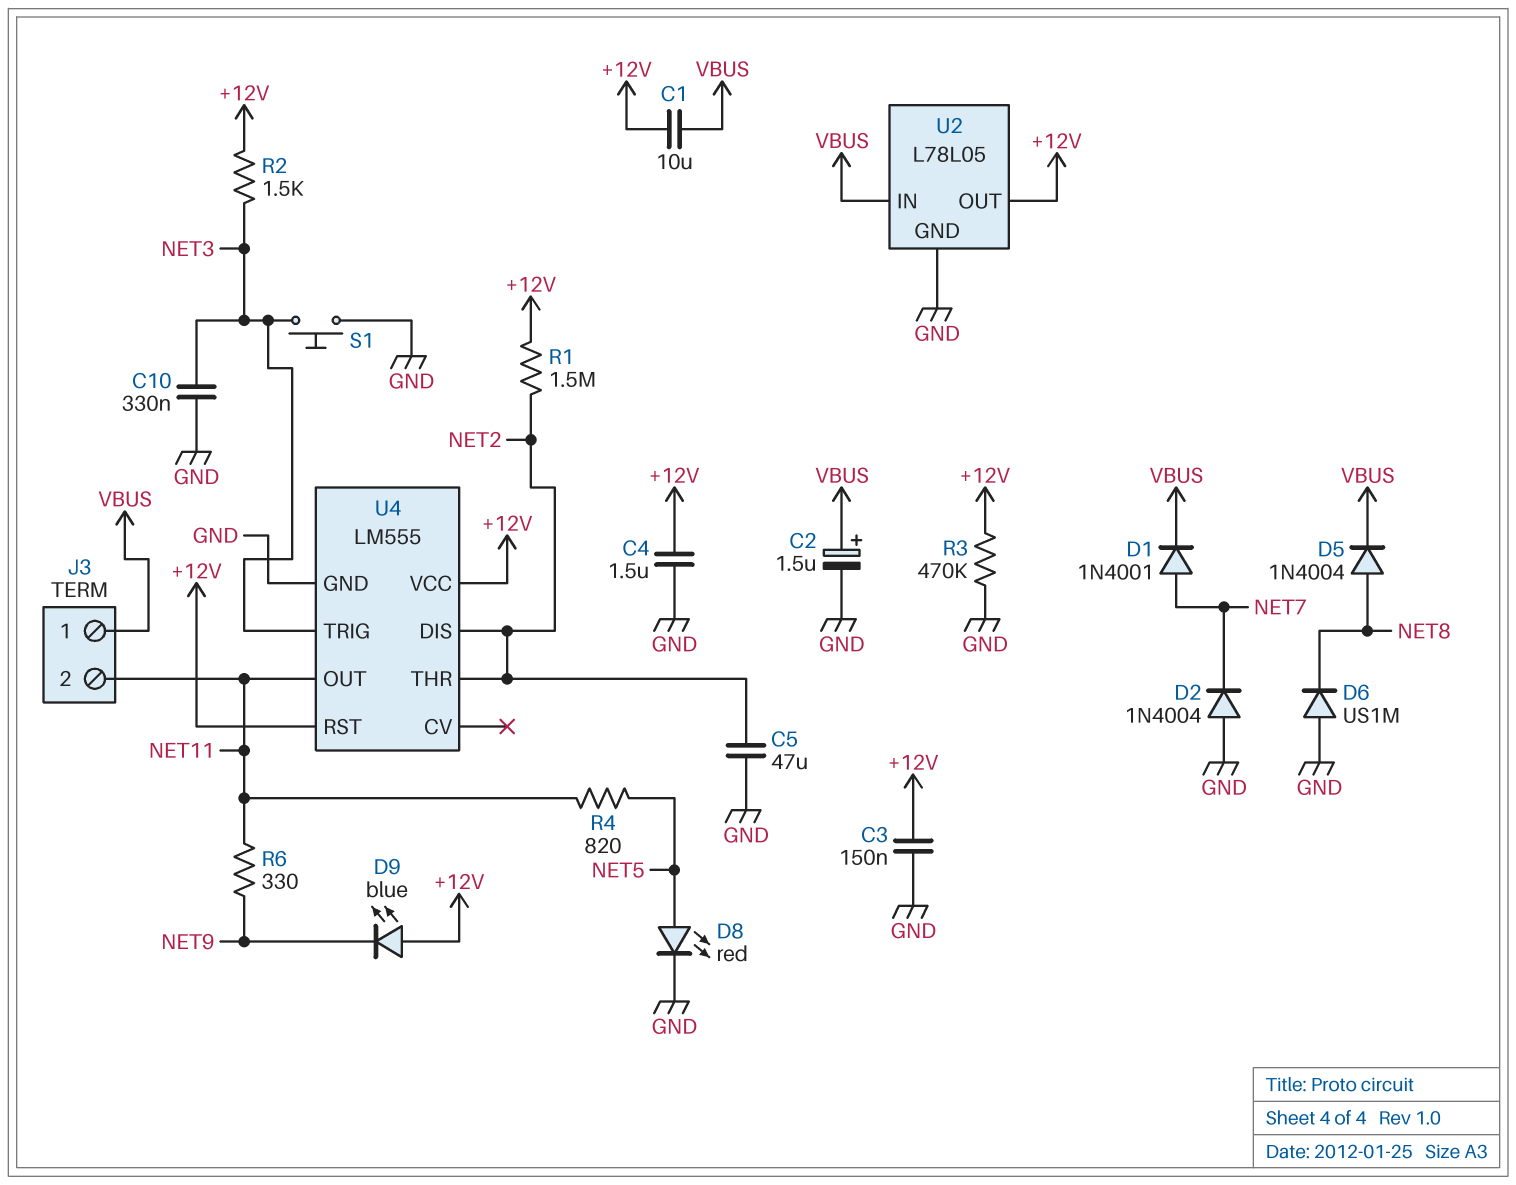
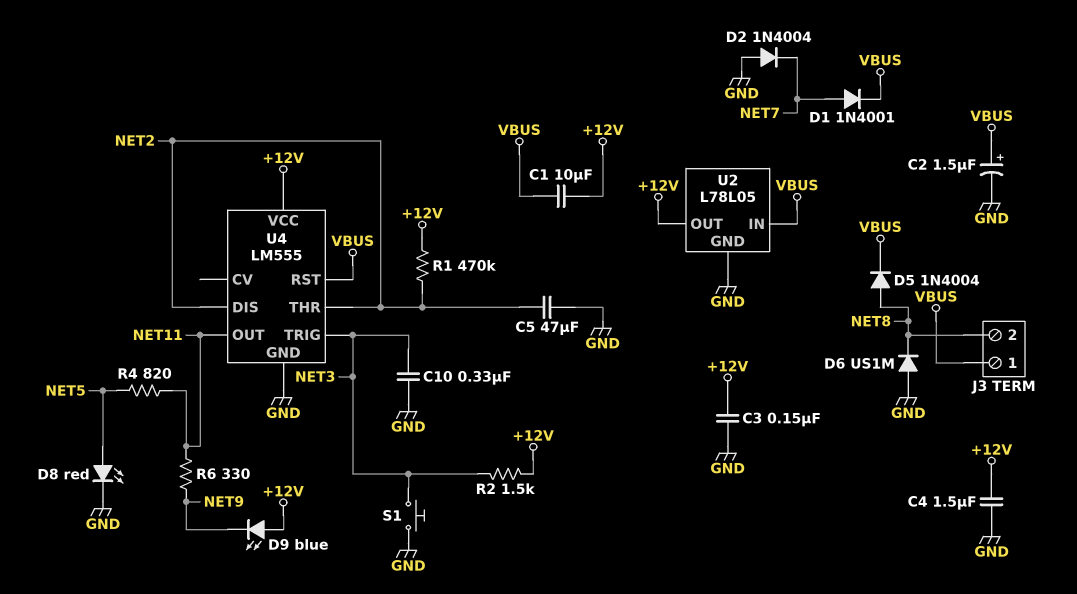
J3 pin 2: NET11 -> NET8
R1: 1.5M (+12V, NET2) -> 470k (+12V, NET2)
R3: 470k (+12V, GND) -> none
U4 pin RST: +12V -> VBUS

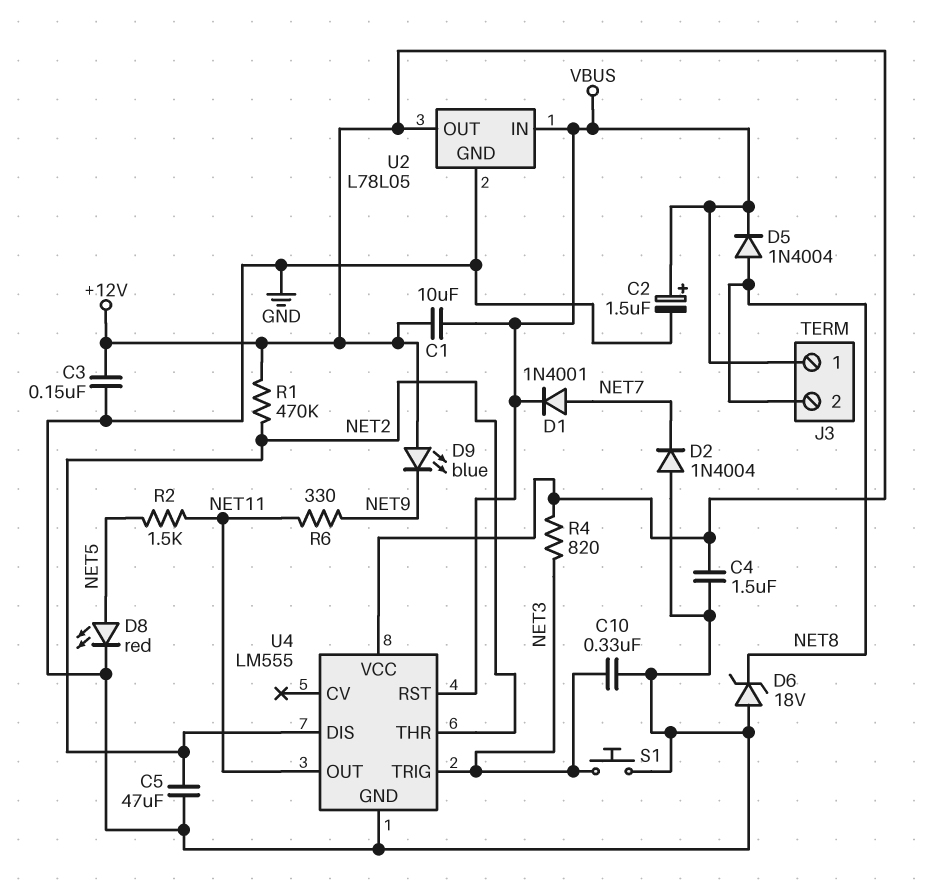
D6: diode US1M (A GND, K NET8) -> zener 18V (A GND, K NET8)
R2: 1.5k (+12V, NET3) -> 1.5k (NET5, NET11)
R4: 820 (NET5, NET11) -> 820 (+12V, NET3)

